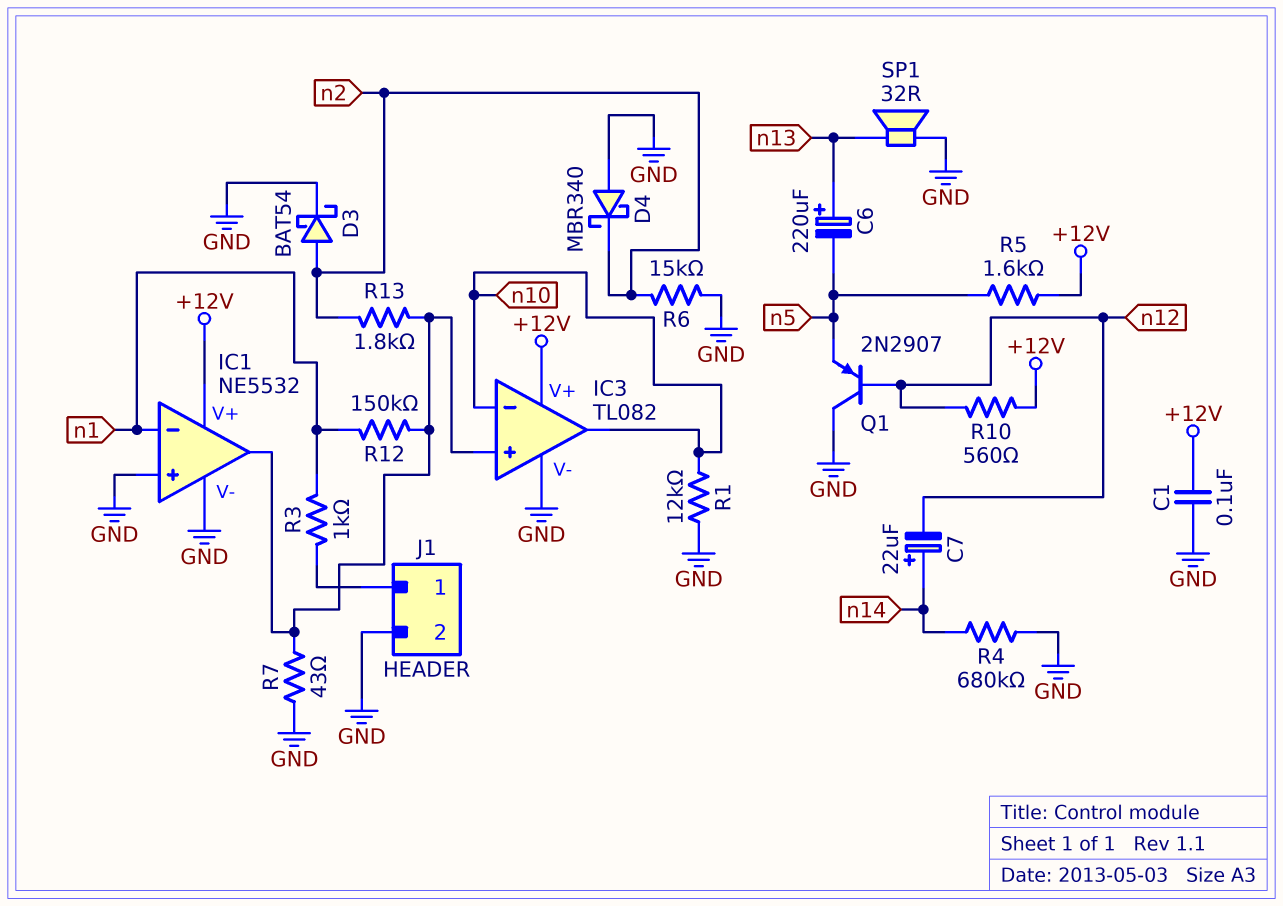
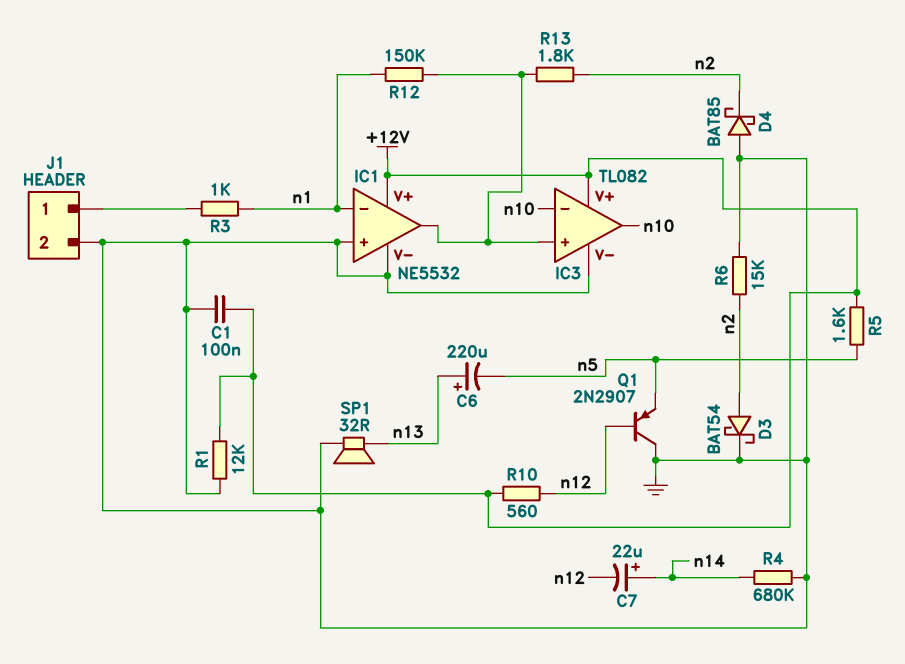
D4: schottky MBR340 (A GND, K n2) -> schottky BAT85 (A GND, K n2)
R1: 12k (GND, n10) -> 12k (+12V, GND)
R7: 43 (GND, IC1/out) -> none

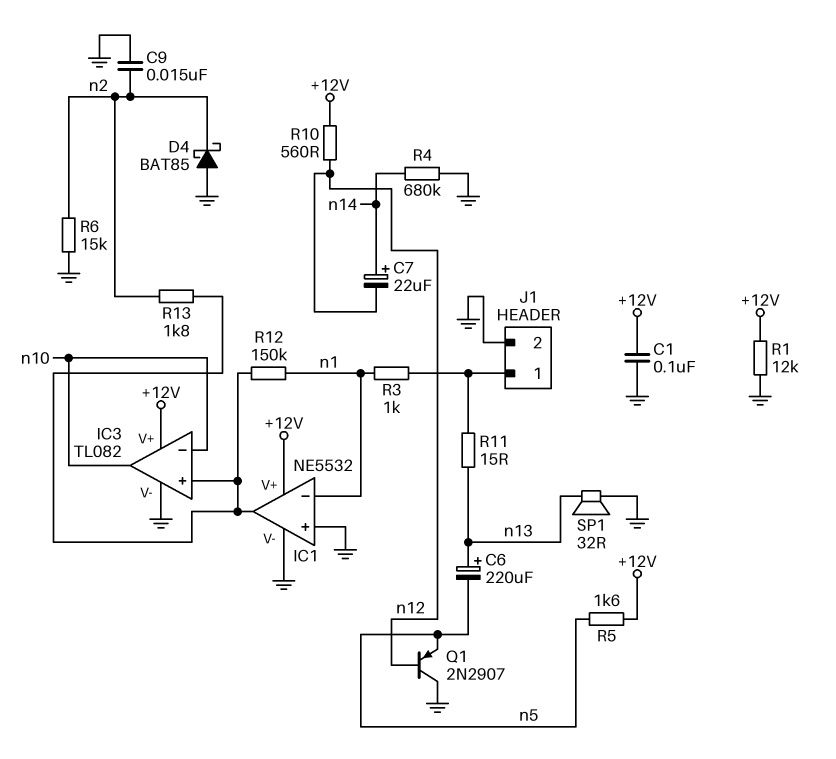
C9: none -> 15nF (GND, n2)
D3: schottky BAT54 (A n2, K GND) -> none
R11: none -> 15 (J1/1, n13)

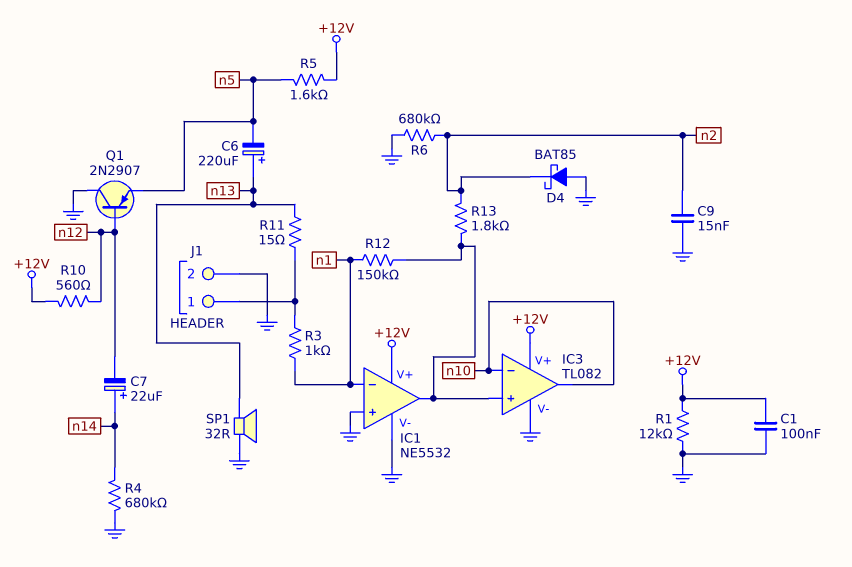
R6: 15k (GND, n2) -> 680k (GND, n2)

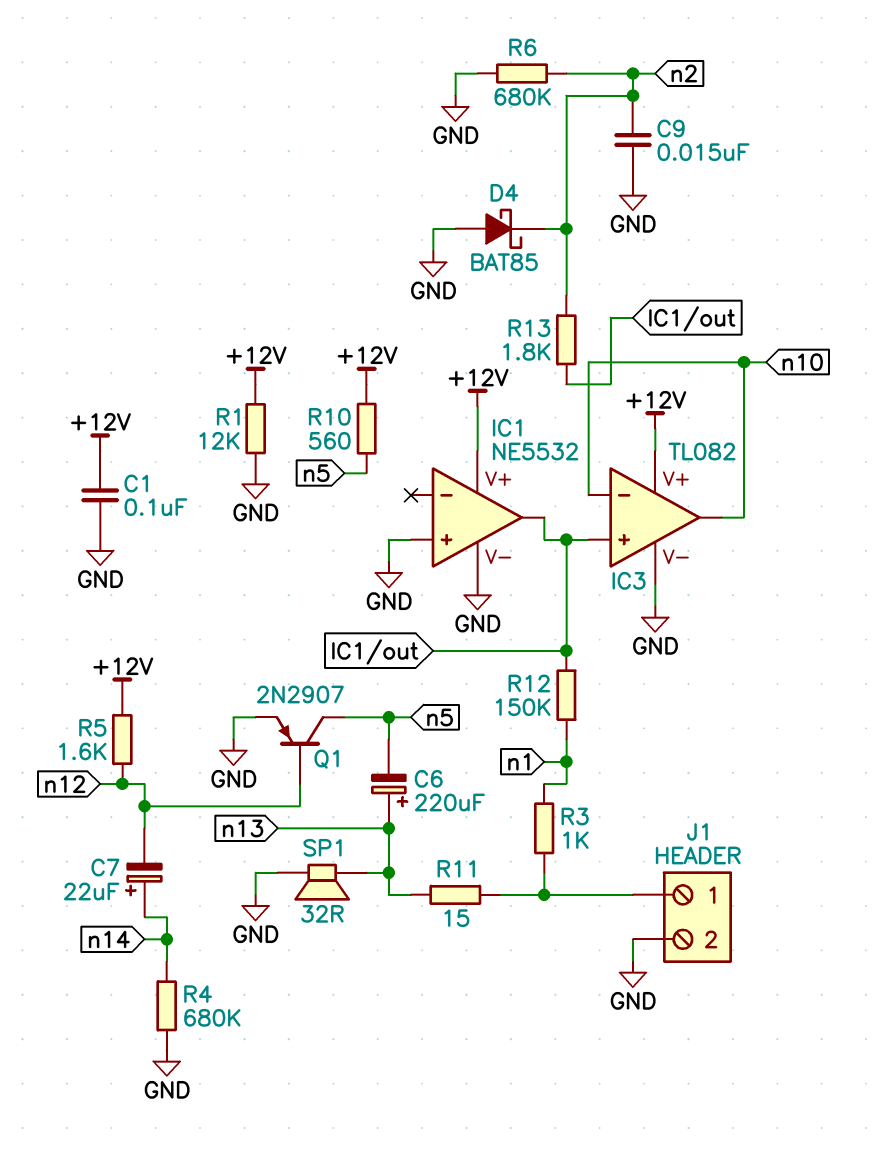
IC1 pin in-: n1 -> none
Q1: PNP 2N2907 (B n12, C GND, E n5) -> PNP 2N2907 (B n12, C n5, E GND)
R5: 1.6k (+12V, n5) -> 1.6k (+12V, n12)
R10: 560 (+12V, n12) -> 560 (+12V, n5)

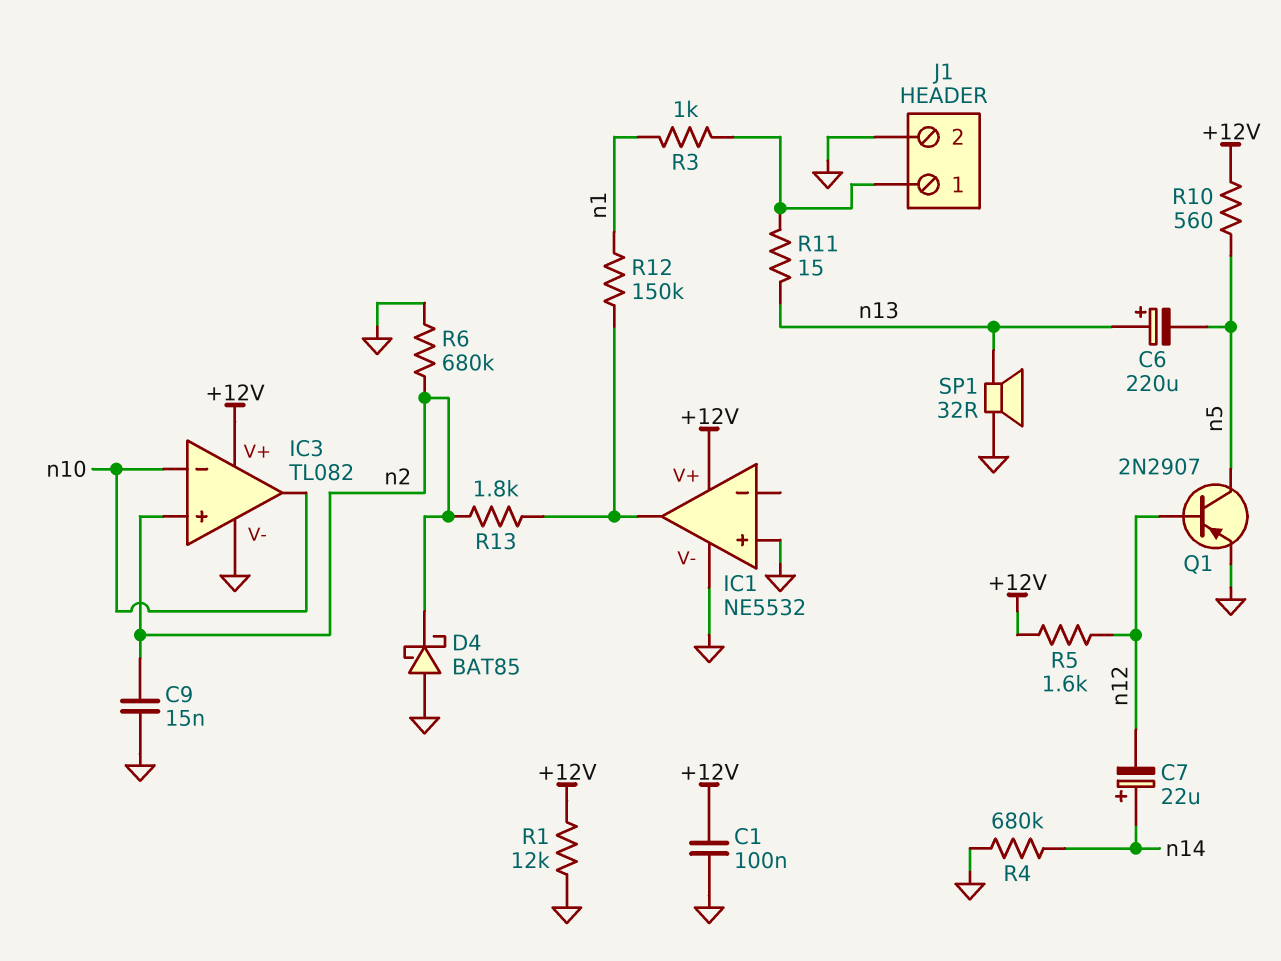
IC3 pin in+: IC1/out -> n2

